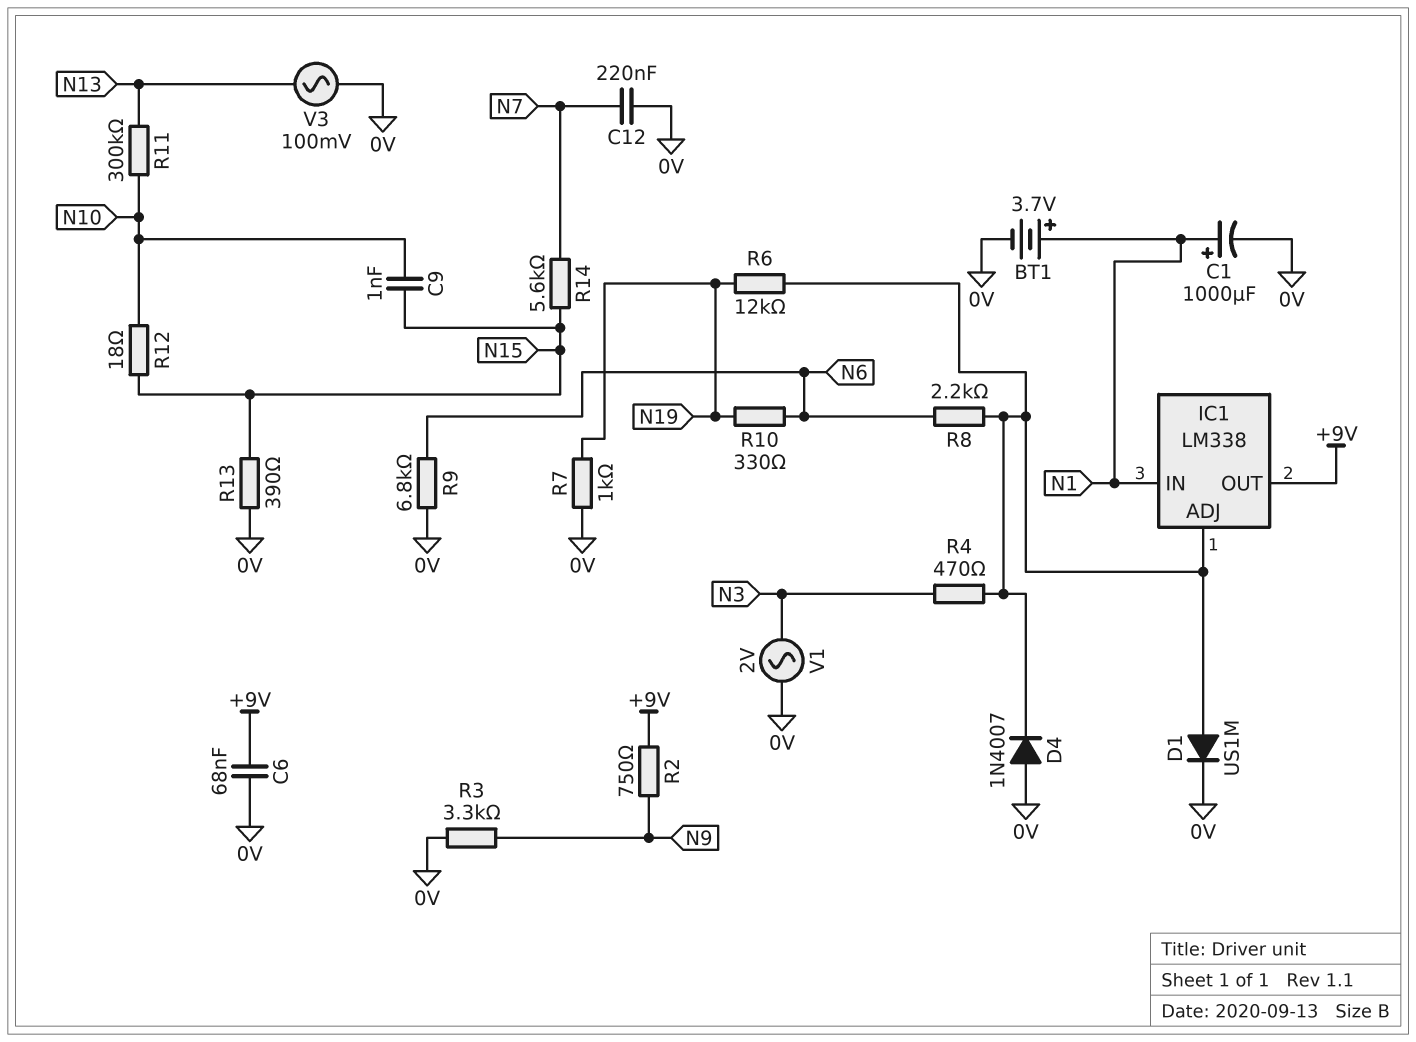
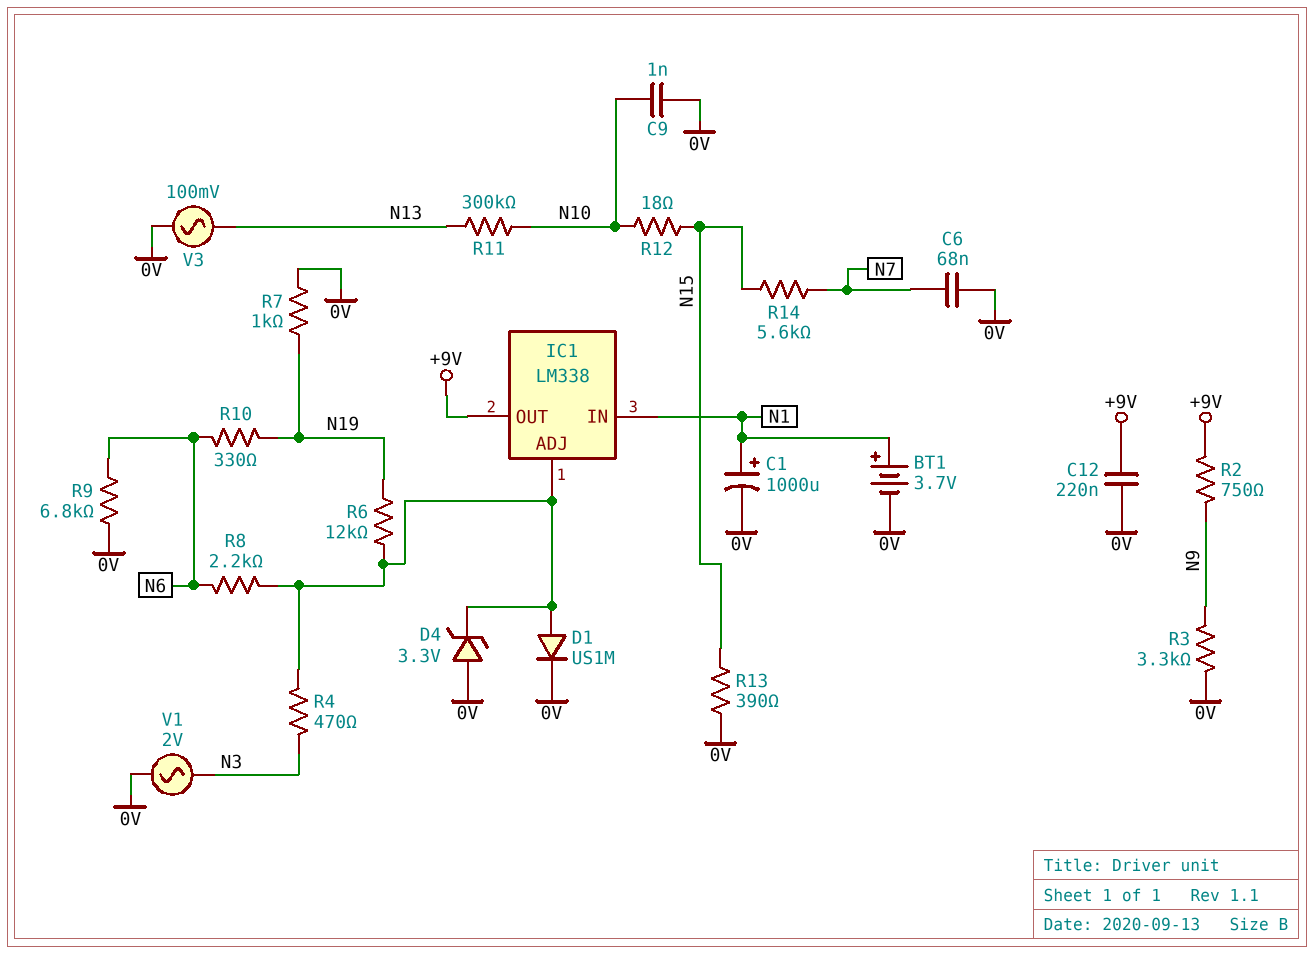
C6: 68nF (+9V, 0V) -> 68nF (0V, N7)
C9: 1nF (N10, N15) -> 1nF (0V, N10)
C12: 220nF (0V, N7) -> 220nF (+9V, 0V)
D4: diode 1N4007 (A 0V, K IC1/ADJ) -> zener 3.3V (A 0V, K IC1/ADJ)

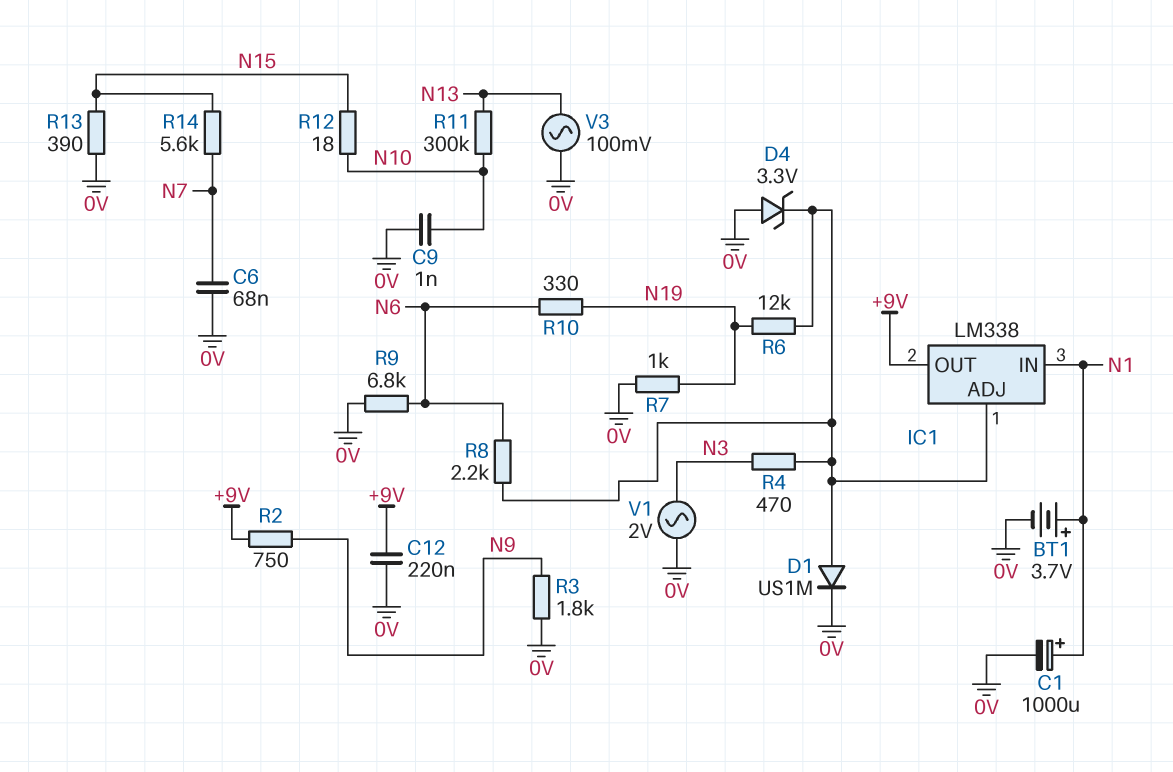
R3: 3.3k (0V, N9) -> 1.8k (0V, N9)

